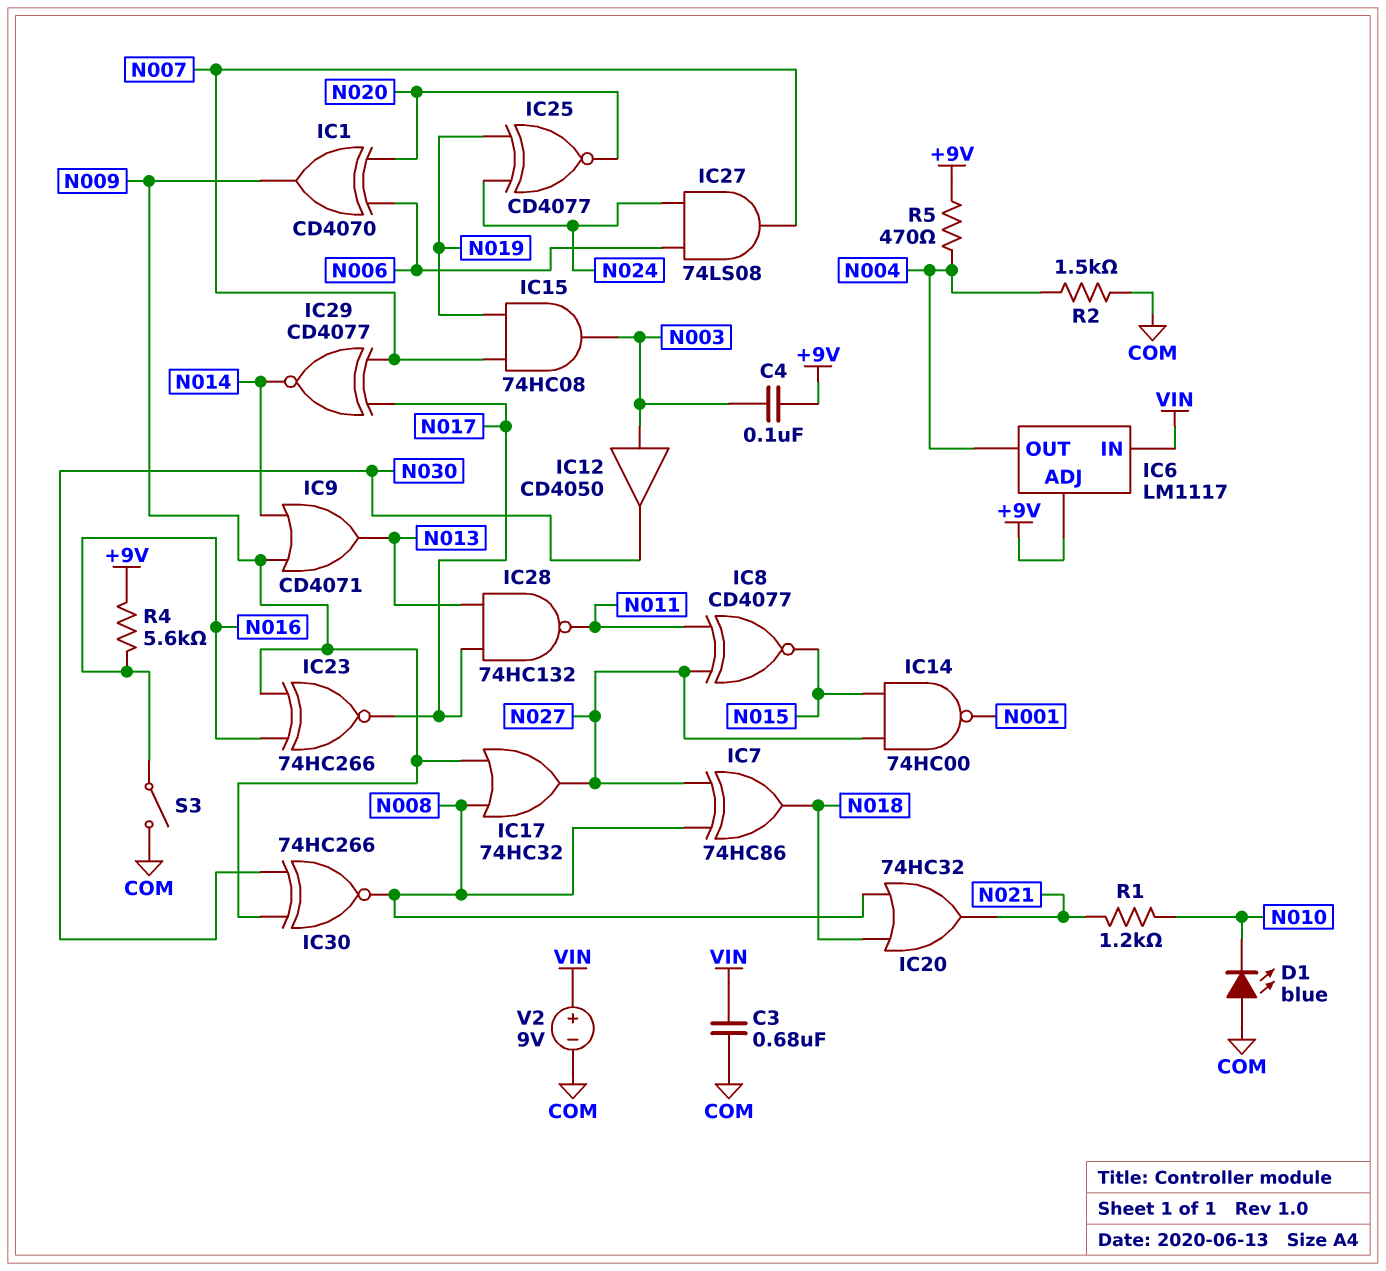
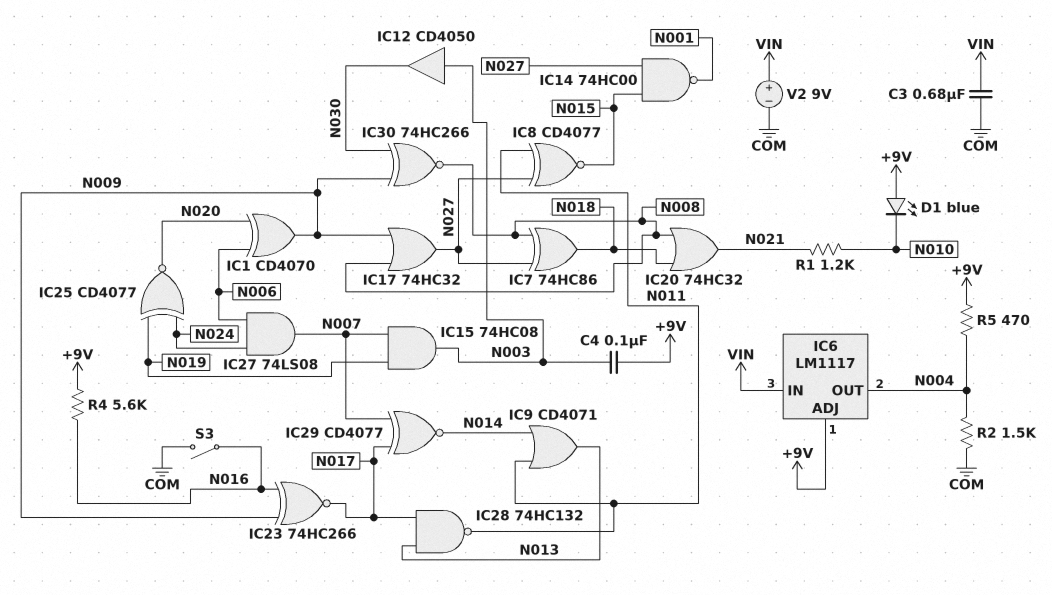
D1: LED blue (A COM, K N010) -> LED blue (A +9V, K N010)
IC9: OR CD4071 (in N009, in N014, out N013) -> OR CD4071 (in N011, in N014, out N013)

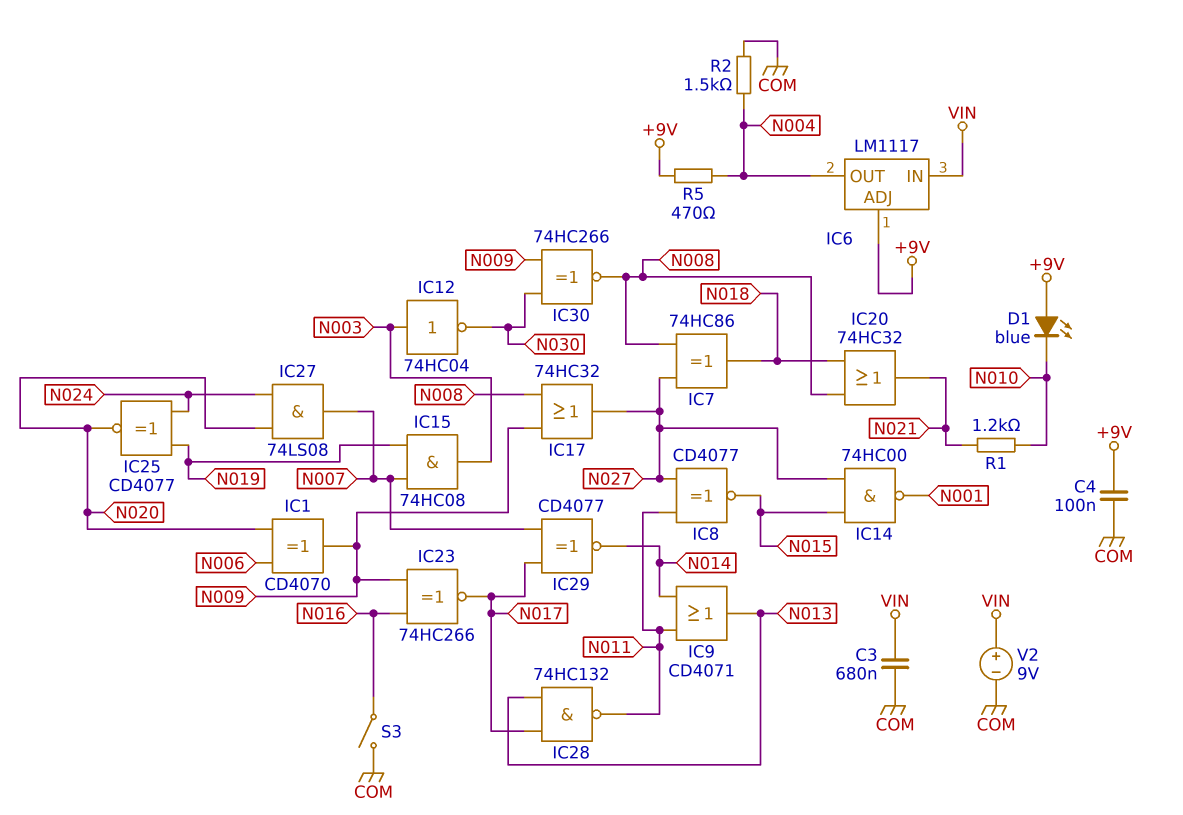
C4: 100nF (+9V, N003) -> 100nF (+9V, COM)
IC12: buffer CD4050 (in N003, out N030) -> NOT 74HC04 (in N003, out N030)
IC27: AND 74LS08 (in N006, in N024, out N007) -> AND 74LS08 (in N020, in N024, out N007)
R4: 5.6k (+9V, N016) -> none

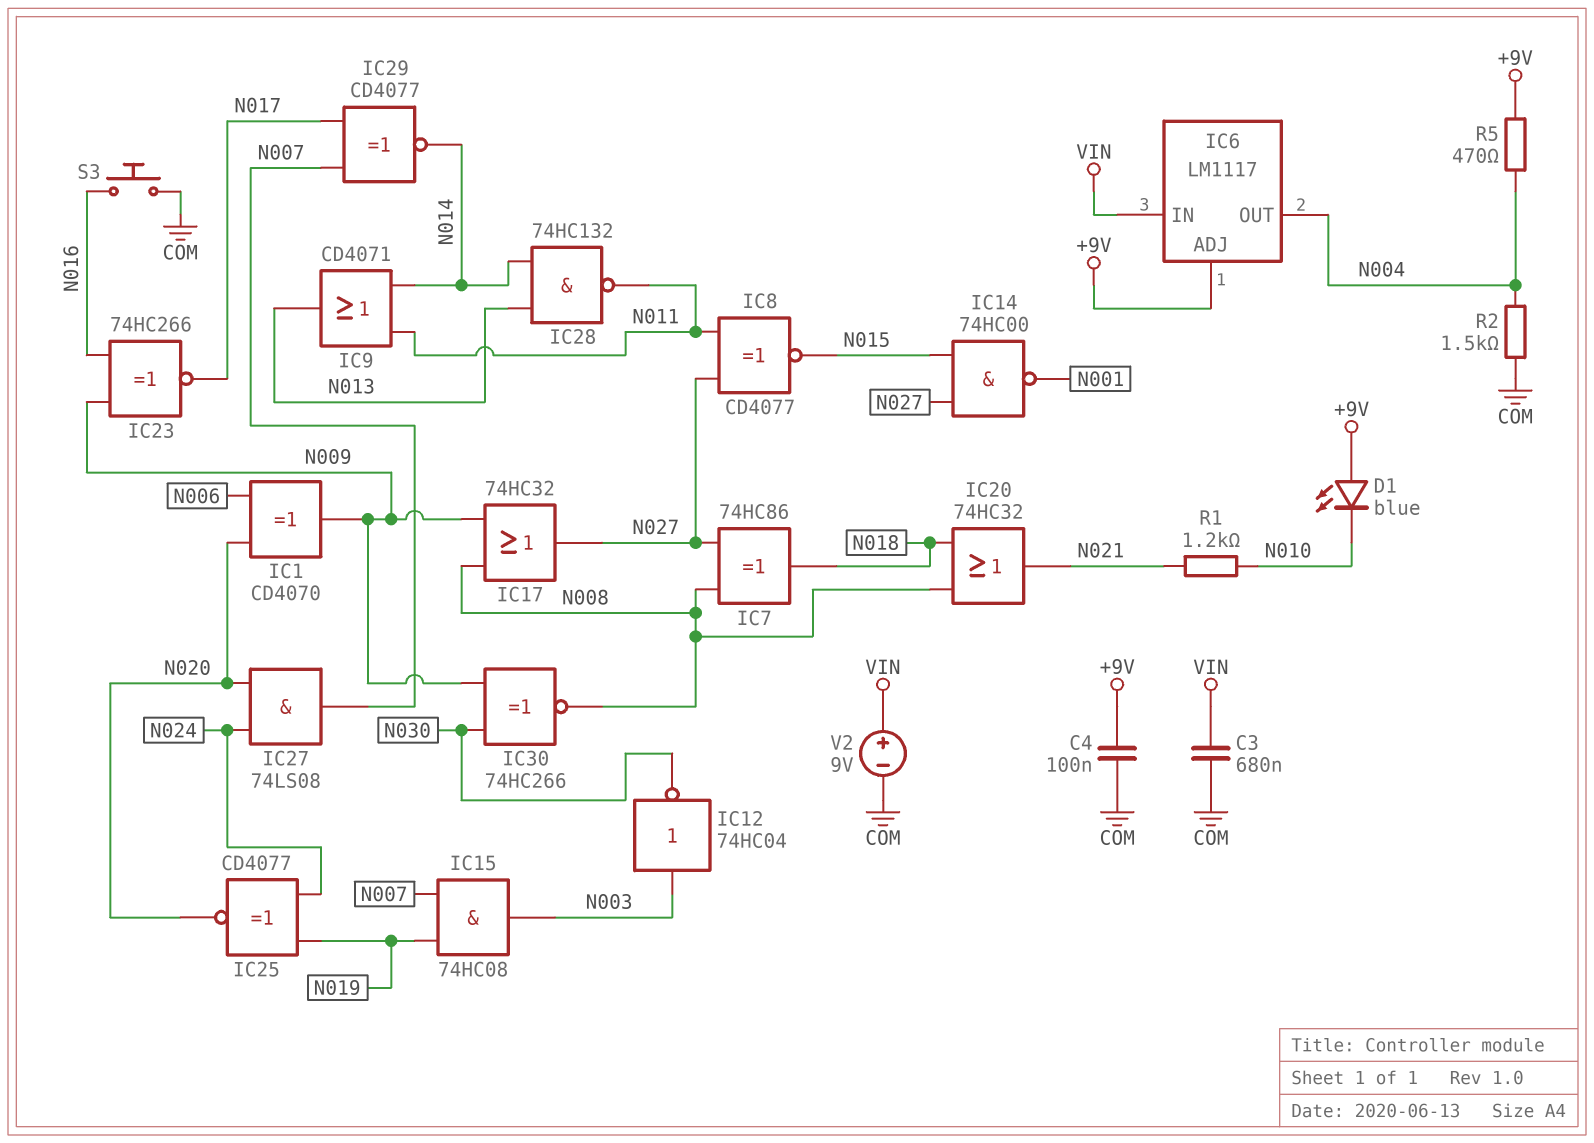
IC28: NAND 74HC132 (in N013, in N017, out N011) -> NAND 74HC132 (in N013, in N014, out N011)
S3: switch (COM, N016) -> button (COM, N016)

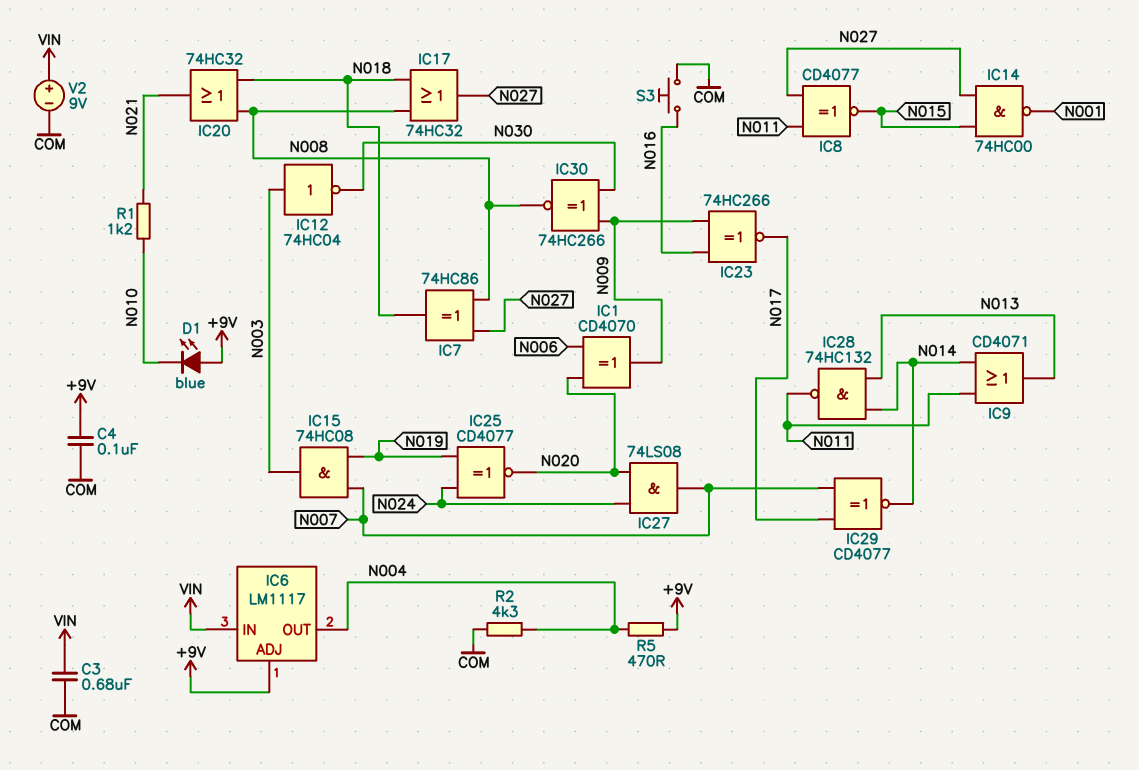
IC17: OR 74HC32 (in N008, in N009, out N027) -> OR 74HC32 (in N008, in N018, out N027)
R2: 1.5k (COM, N004) -> 4.3k (COM, N004)

